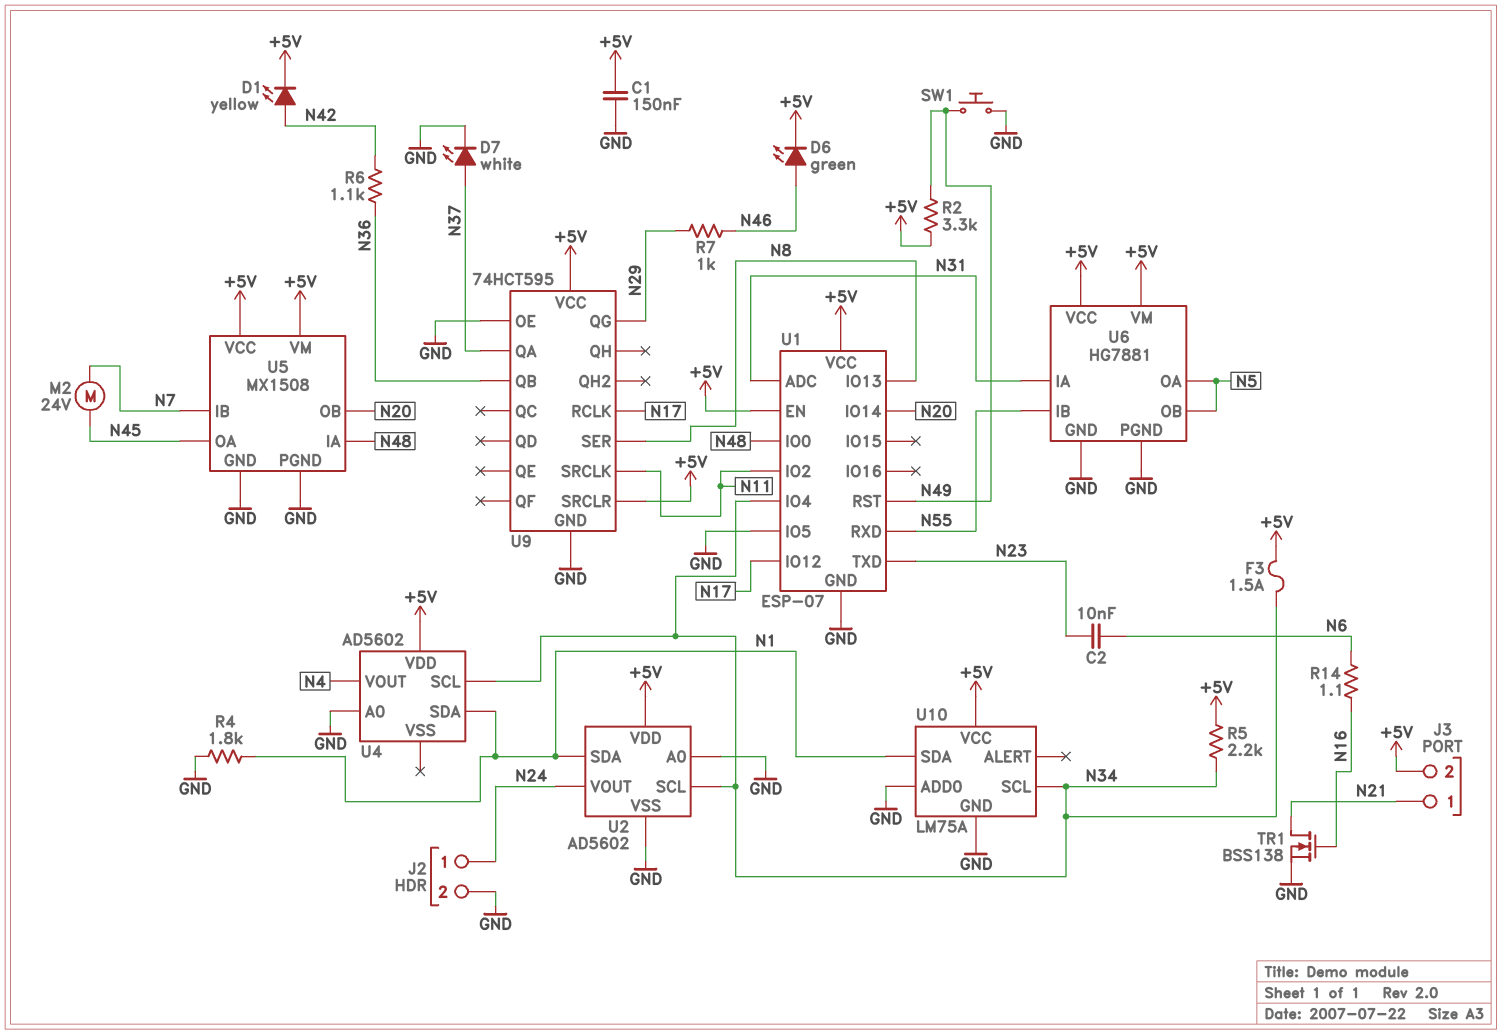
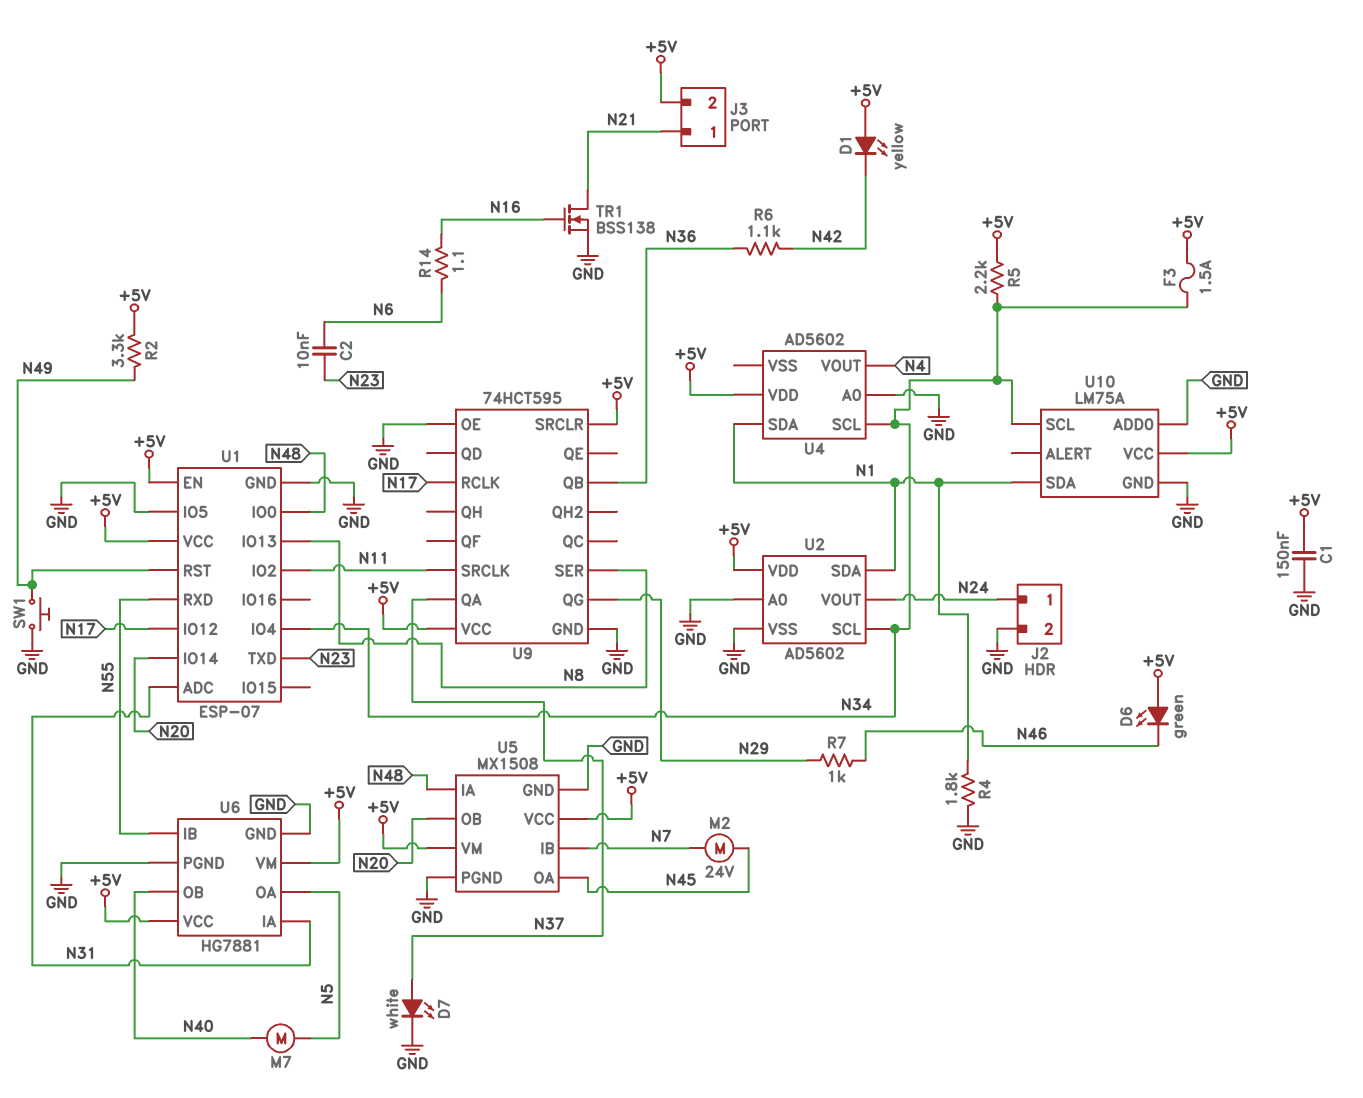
D1: LED yellow (A N42, K +5V) -> LED yellow (A +5V, K N42)
D6: LED green (A N46, K +5V) -> LED green (A +5V, K N46)
M7: none -> motor (N5, N40)
U6 pin OB: N5 -> N40

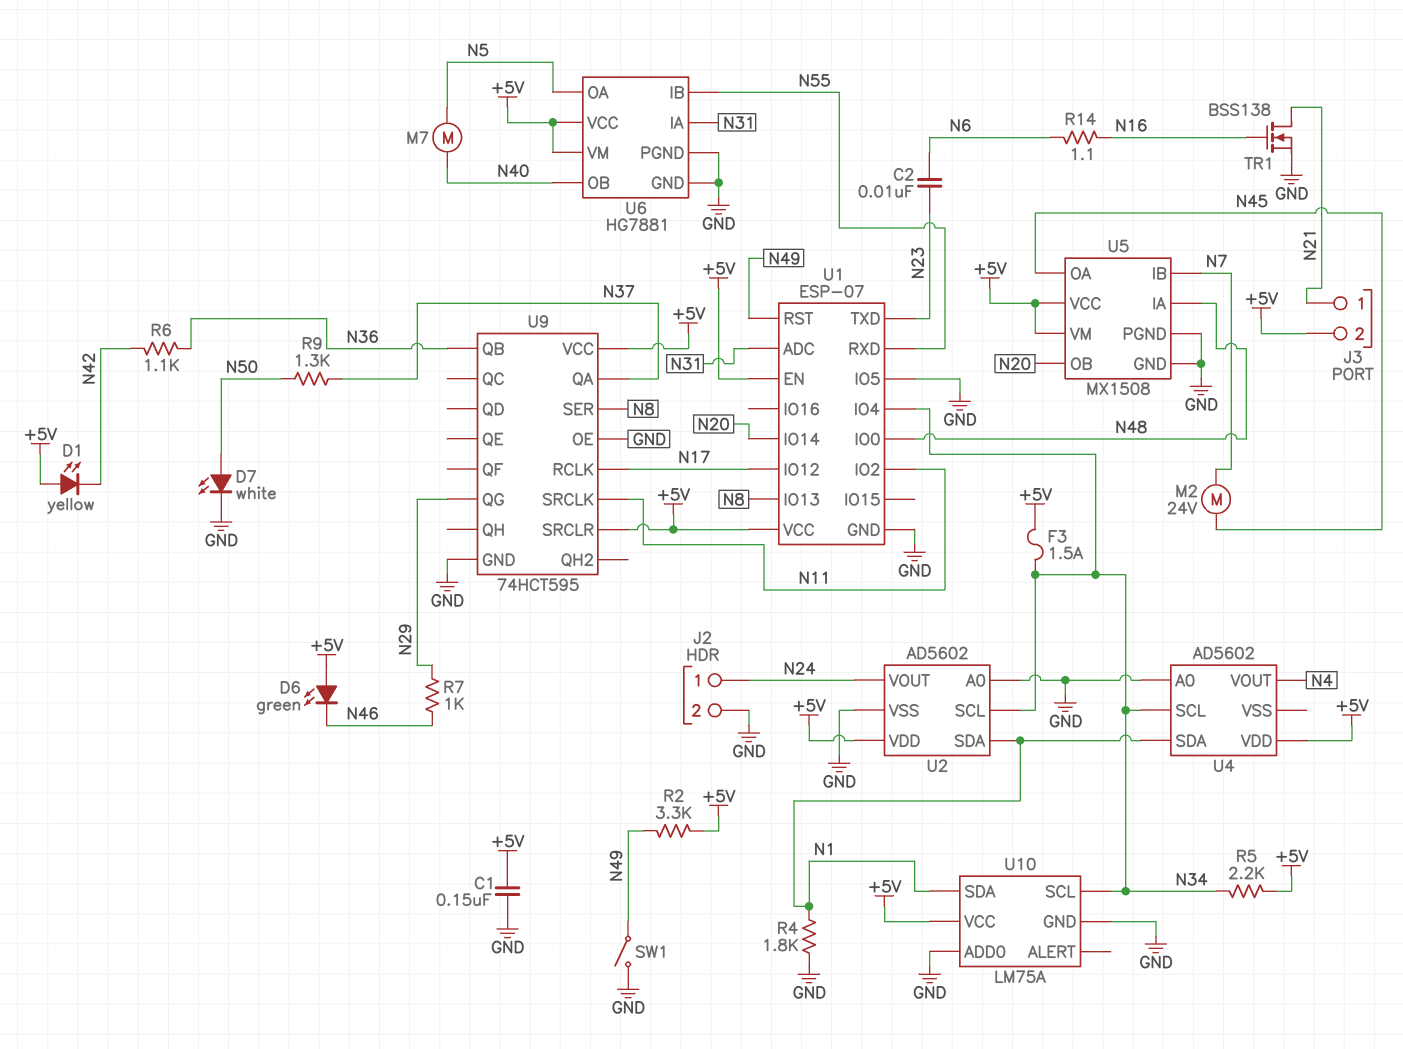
D7: LED white (A N37, K GND) -> LED white (A N50, K GND)
R9: none -> 1.3k (N37, N50)
SW1: button (GND, N49) -> switch (GND, N49)

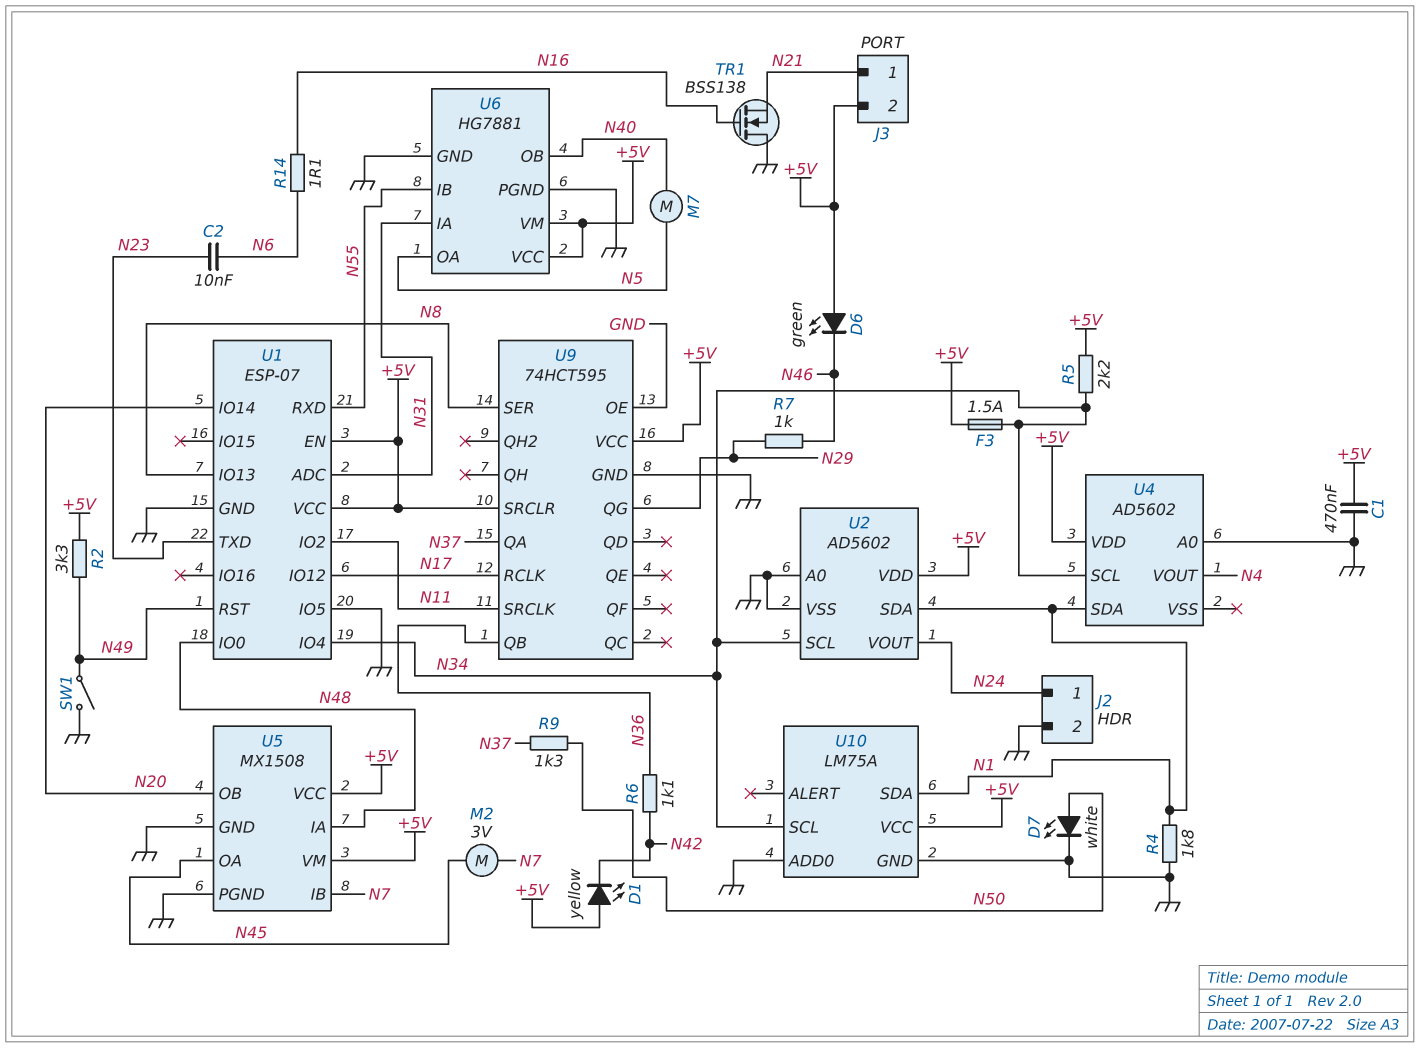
C1: 150nF (+5V, GND) -> 470nF (+5V, GND)
M2: motor 24V (N7, N45) -> motor 3V (N7, N45)
TR1: NMOS BSS138 (G N16, D N21, S GND) -> NMOS BSS138 (G N16, D GND, S N21)

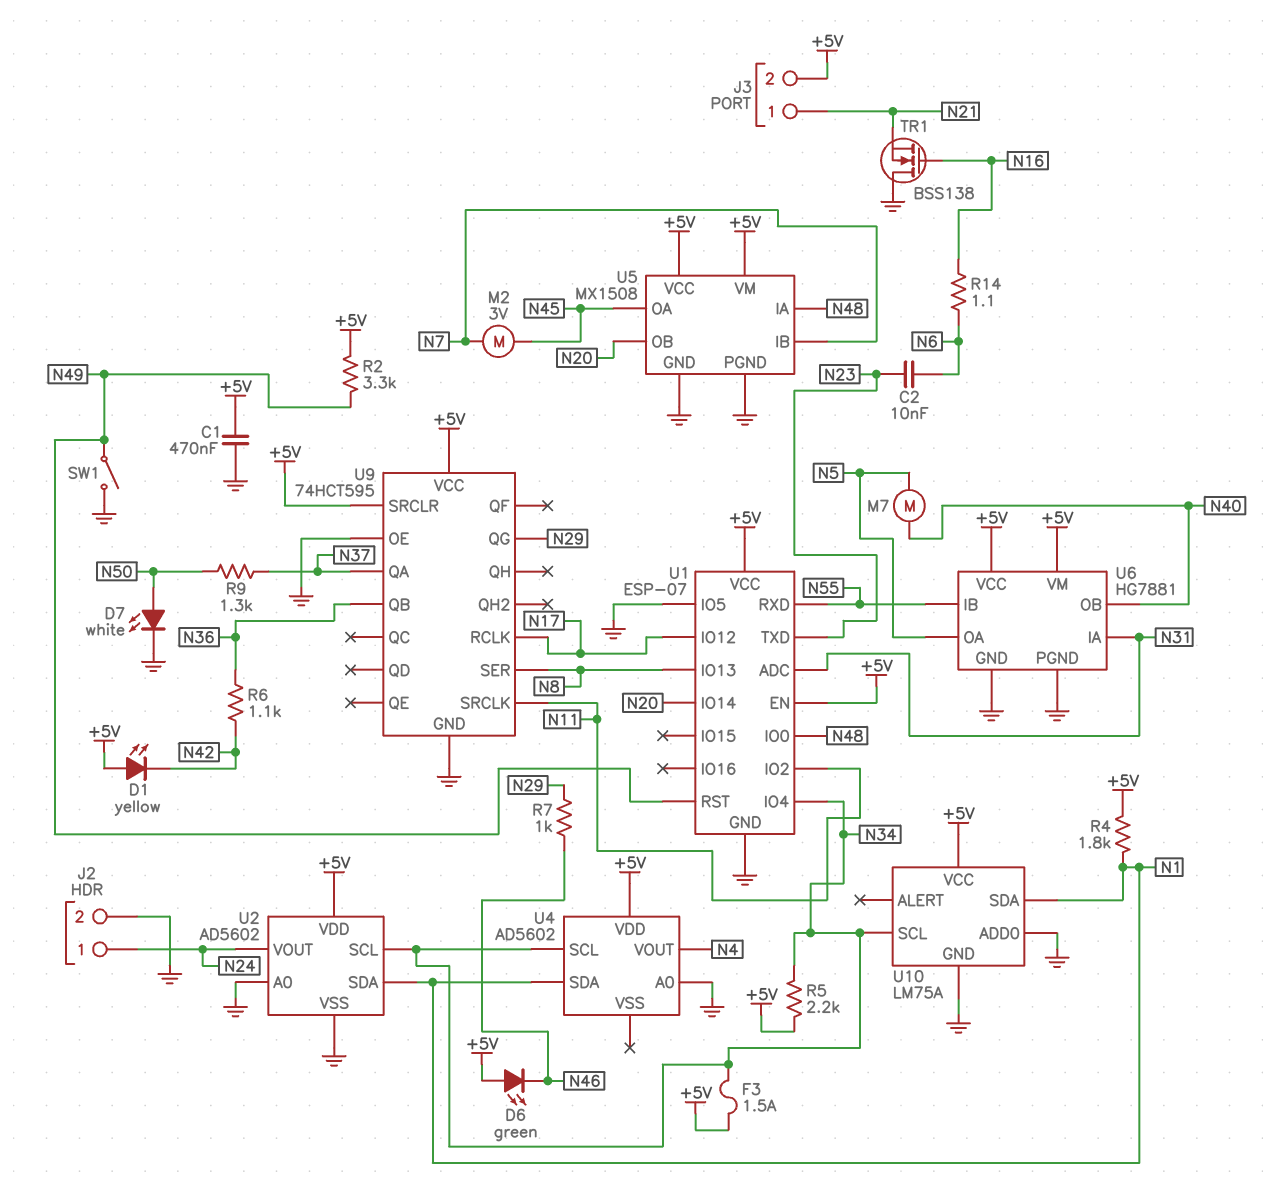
R4: 1.8k (GND, N1) -> 1.8k (+5V, N1)

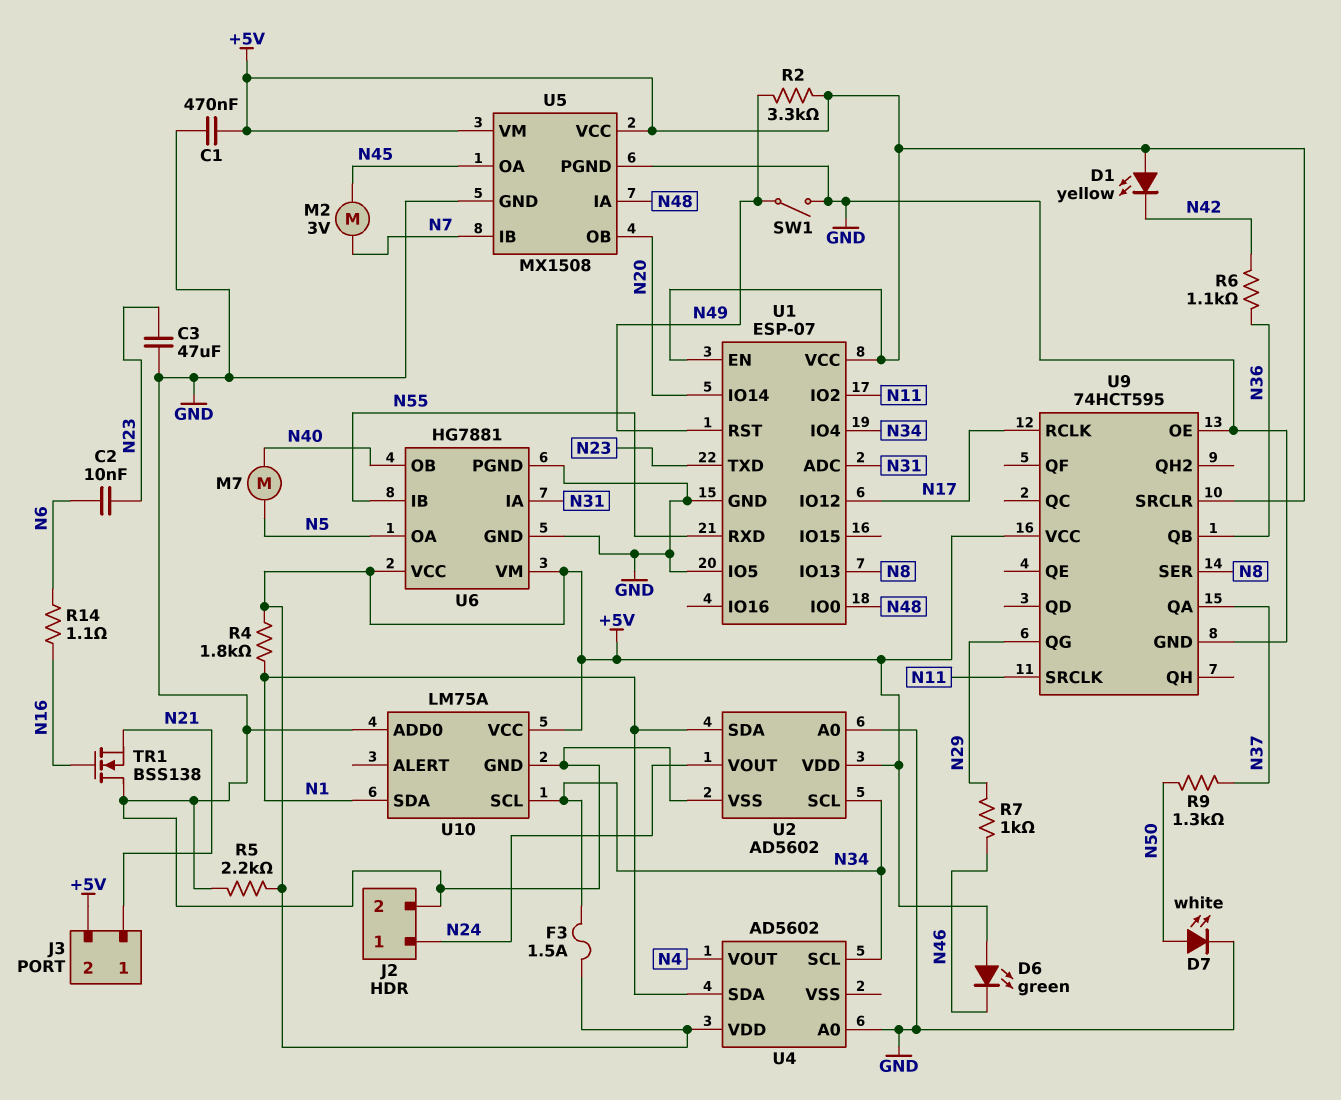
C3: none -> 47uF (GND, N23)
R5: 2.2k (+5V, N34) -> 2.2k (+5V, GND)

